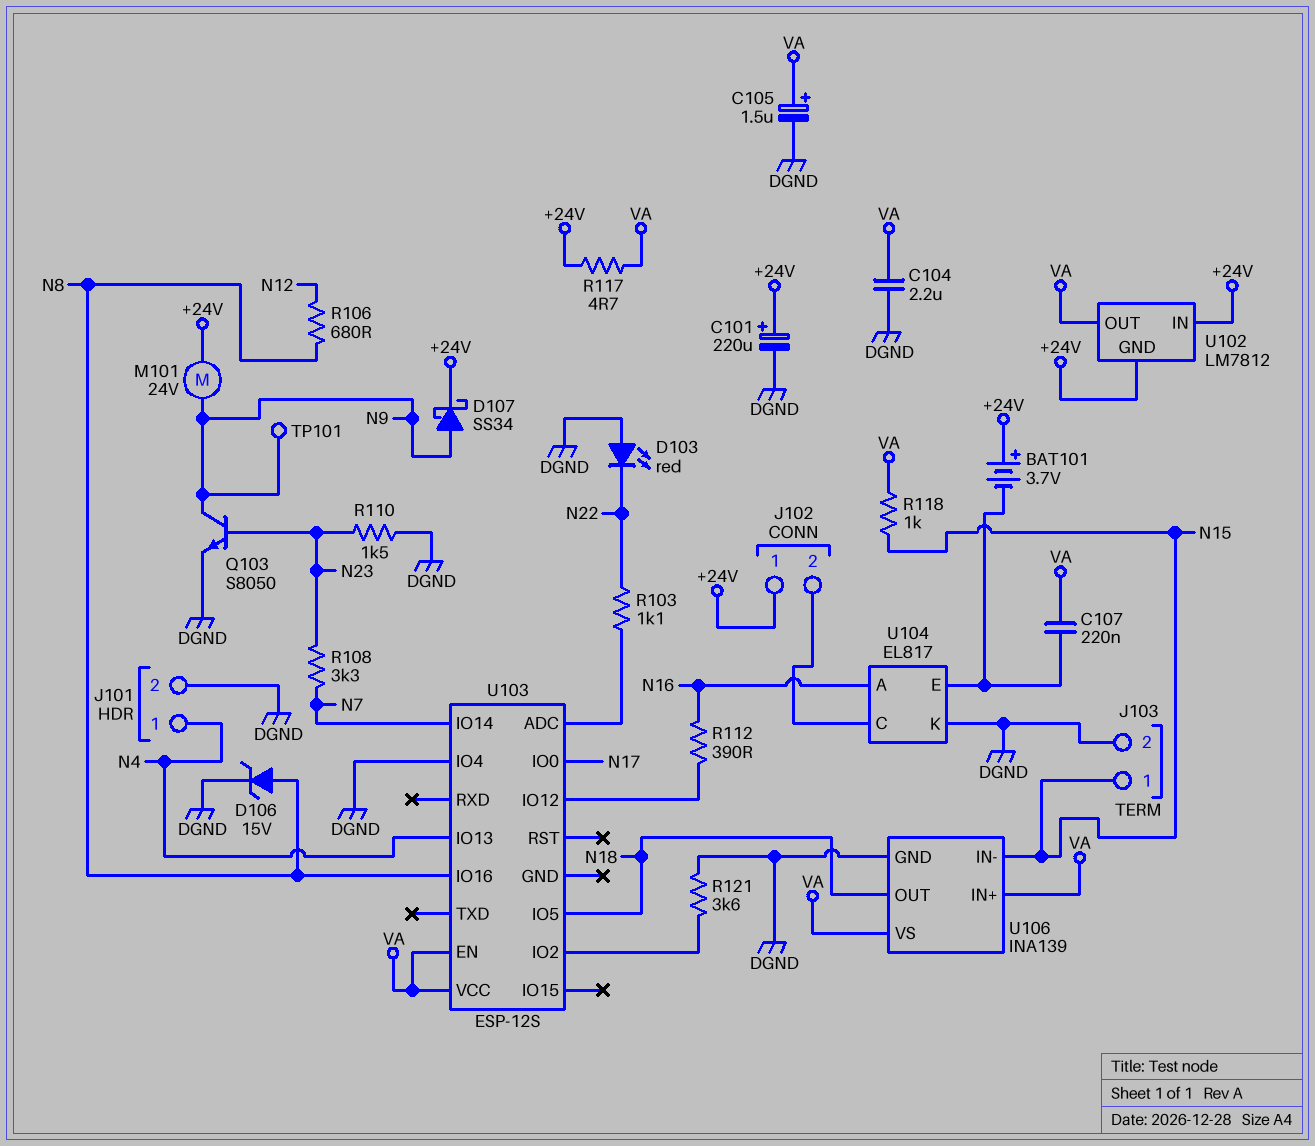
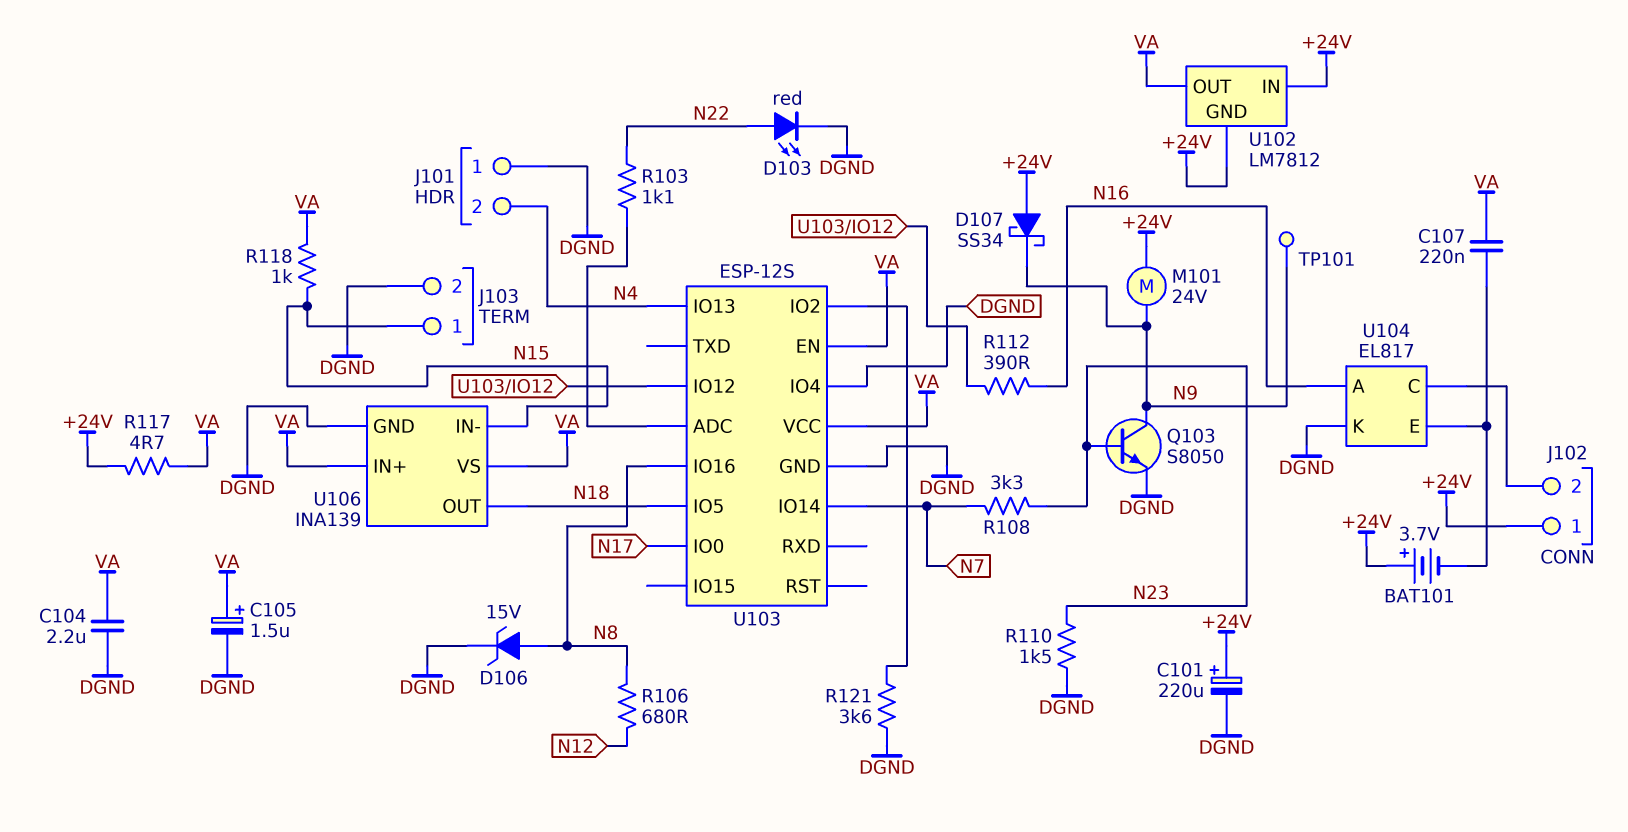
D103: LED red (A DGND, K N22) -> LED red (A N22, K DGND)
D107: schottky SS34 (A N9, K +24V) -> schottky SS34 (A +24V, K N9)
J101 pin 1: N4 -> DGND
J101 pin 2: DGND -> N4
U103 pin GND: none -> DGND

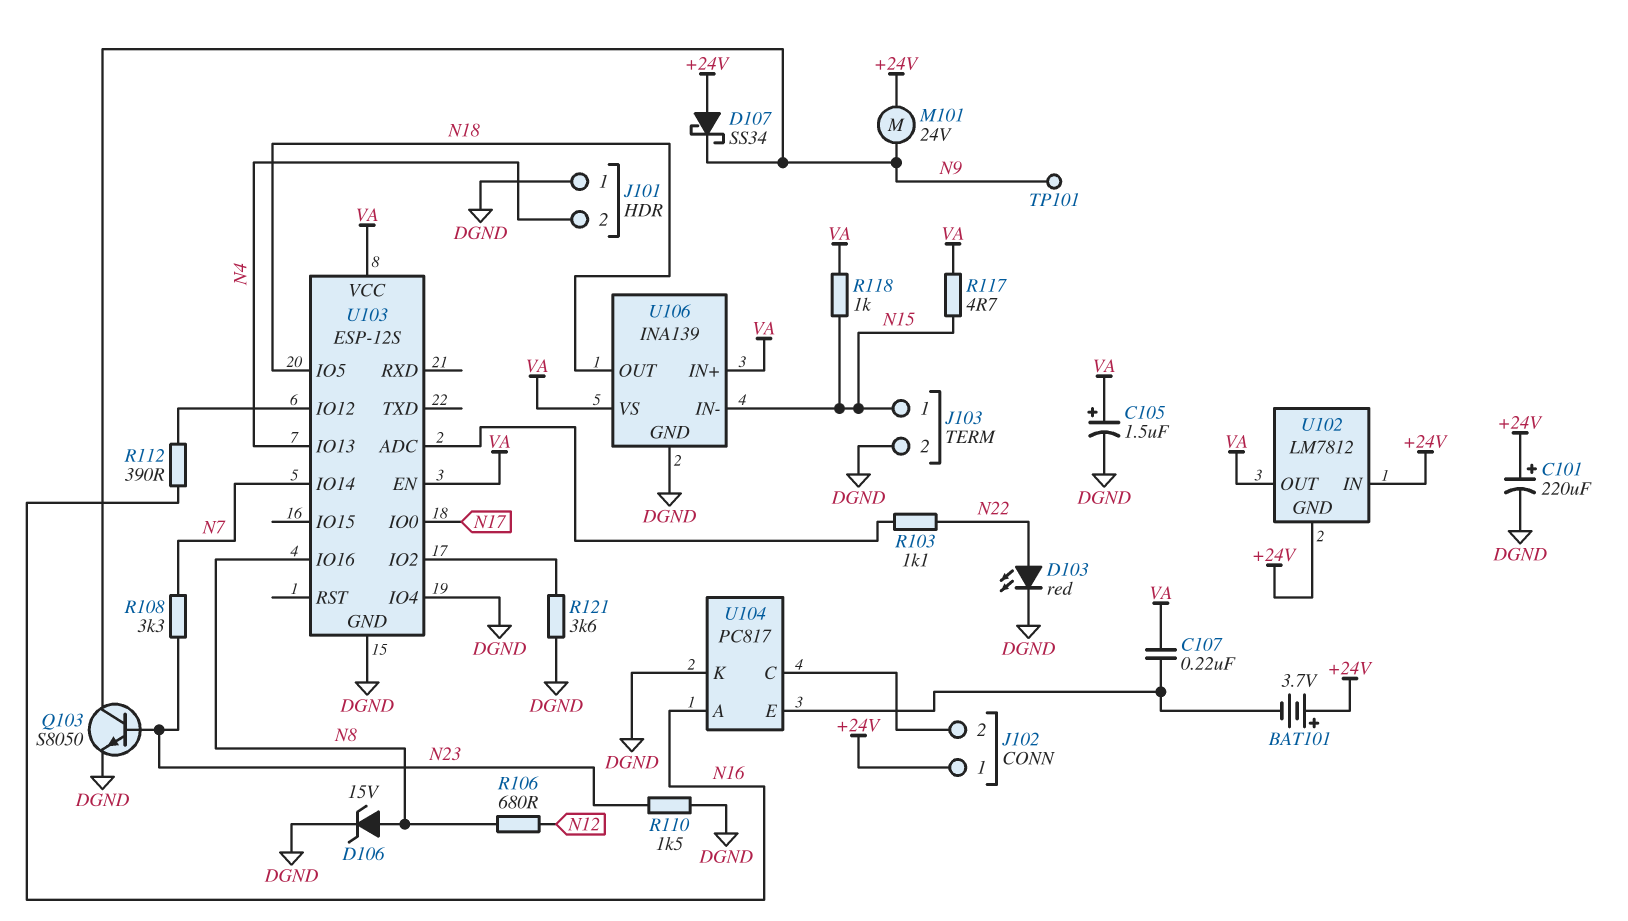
C104: 2.2uF (DGND, VA) -> none
R117: 4.7 (+24V, VA) -> 4.7 (N15, VA)
U104: EL817 -> PC817

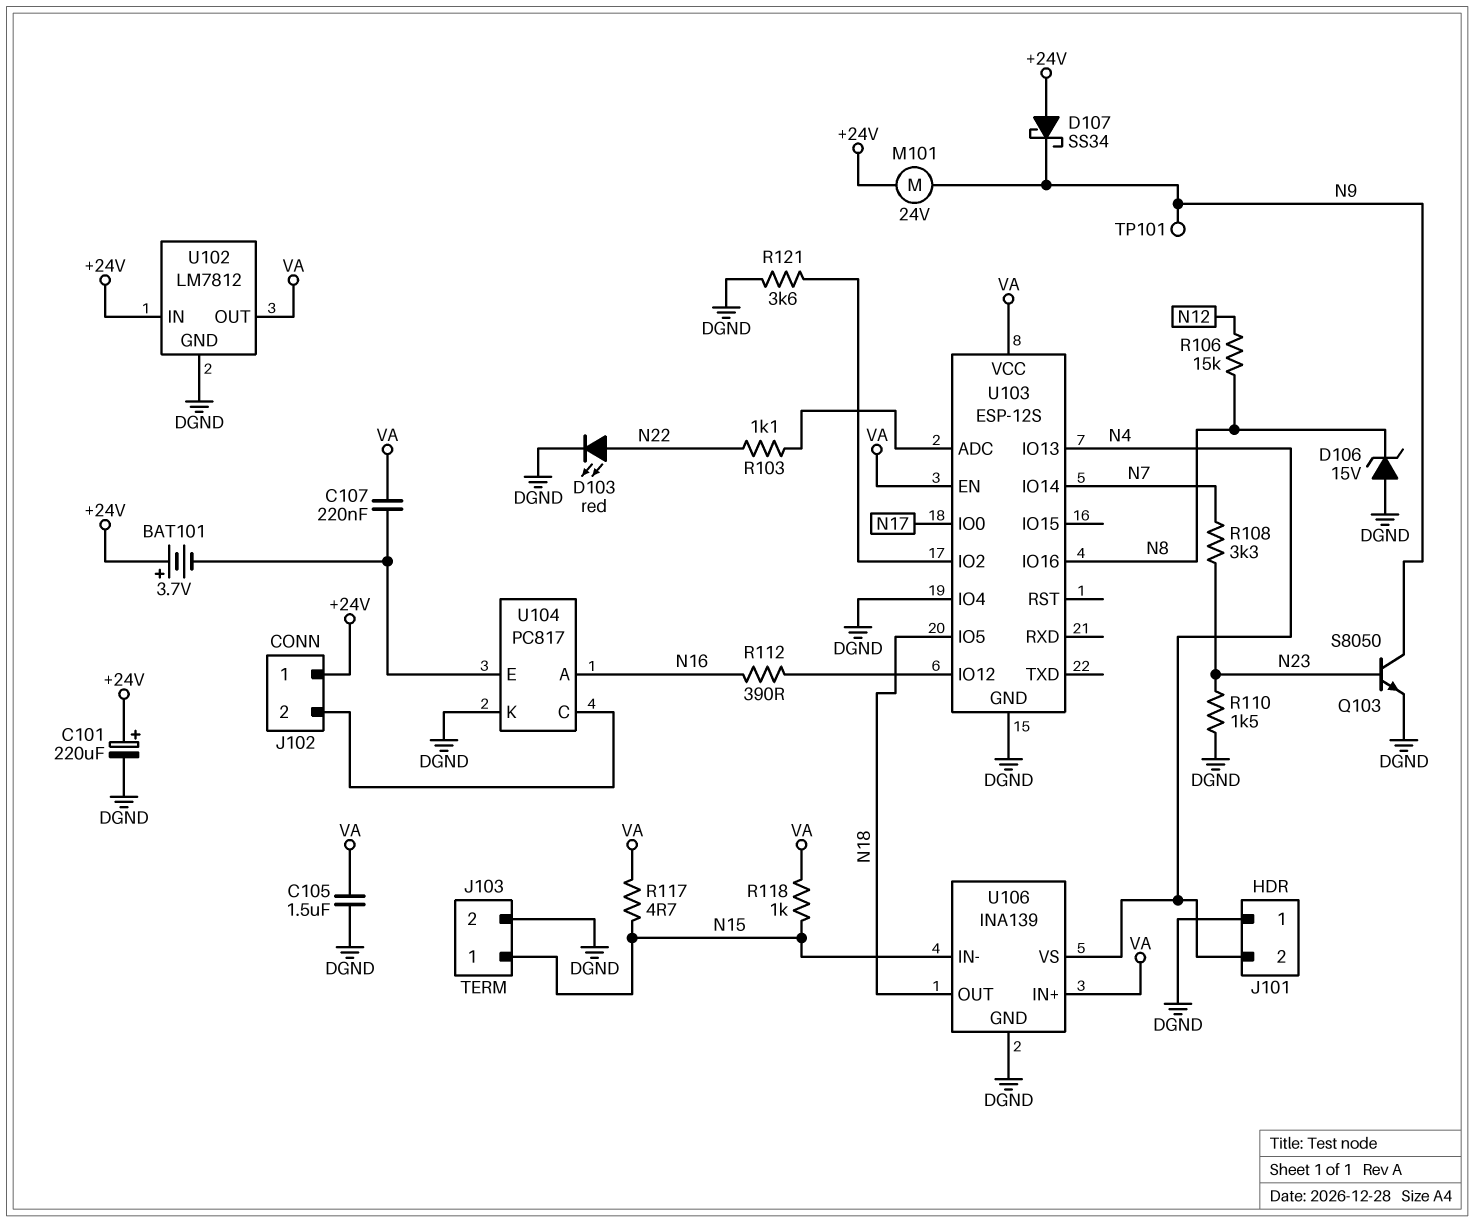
C105: 1.5uF (plus VA, minus DGND) -> 1.5uF (DGND, VA)
D106: zener 15V (A N8, K DGND) -> zener 15V (A DGND, K N8)
R106: 680 (N8, N12) -> 15k (N8, N12)
U102 pin GND: +24V -> DGND
U106 pin VS: VA -> N4

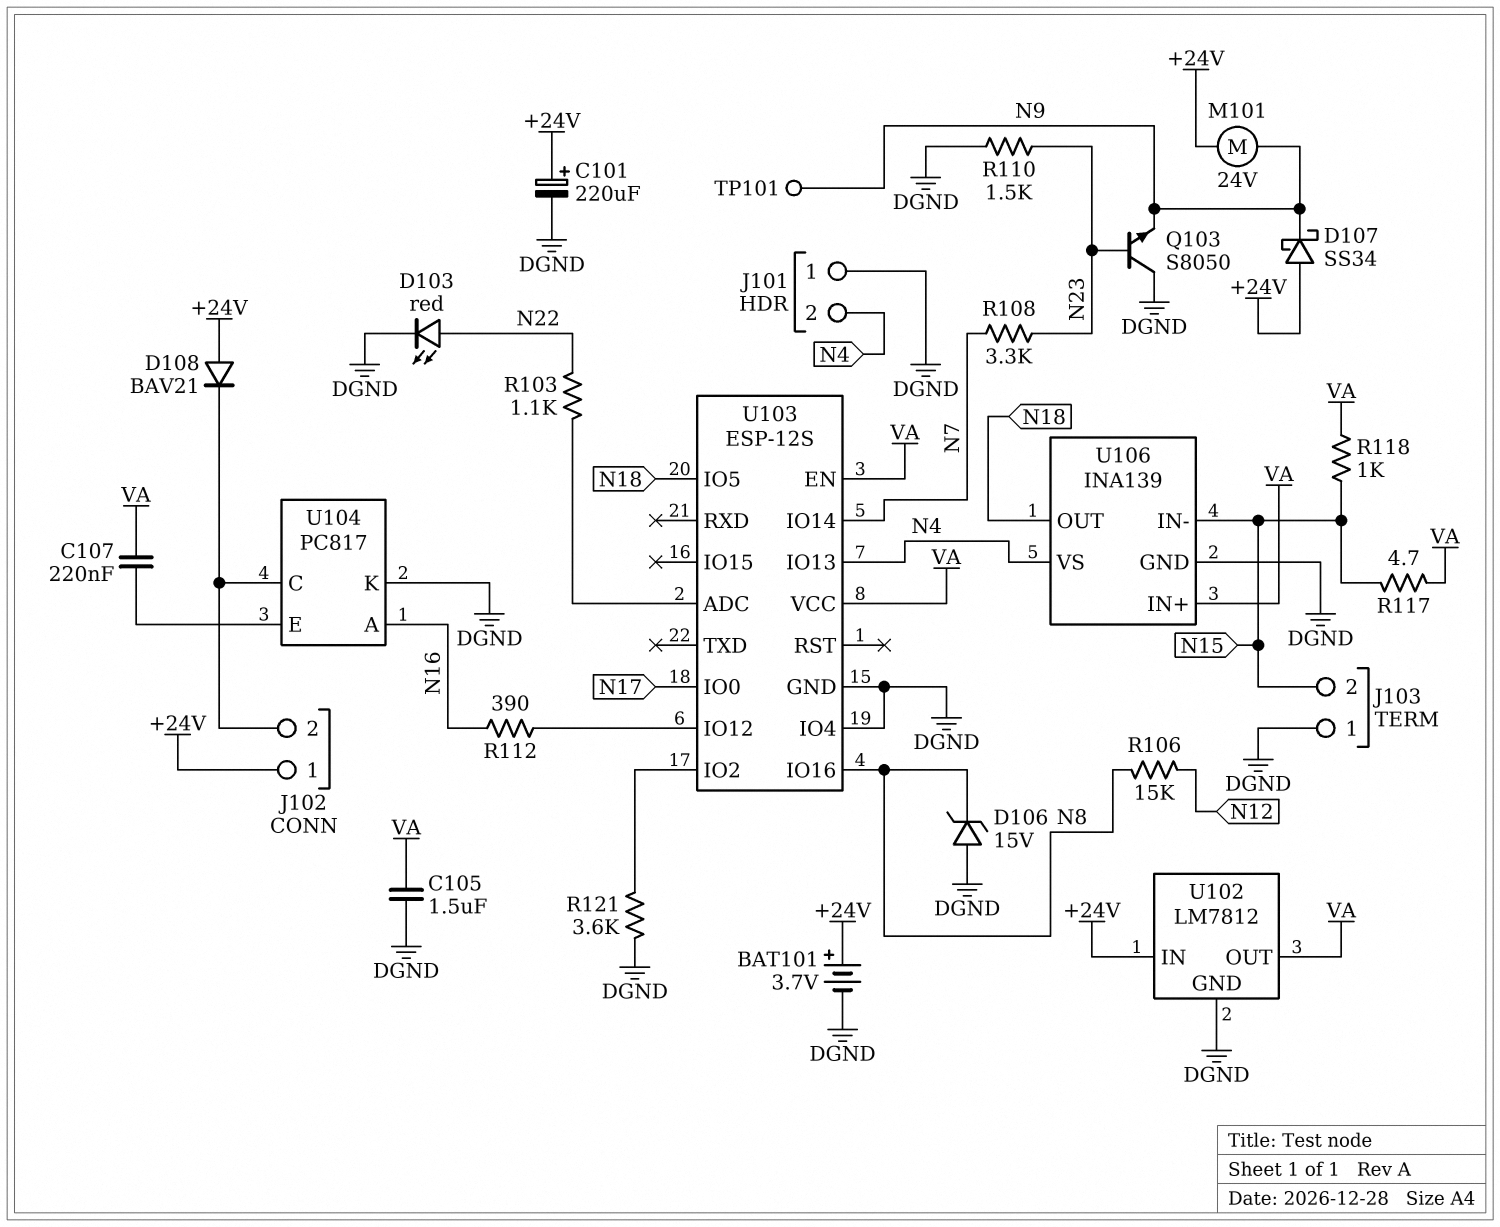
BAT101: 3.7V (plus +24V, minus U104/E) -> 3.7V (plus +24V, minus DGND)
D108: none -> diode BAV21 (A +24V, K J102/2)
J103 pin 1: N15 -> DGND
J103 pin 2: DGND -> N15
Q103: NPN S8050 (B N23, C N9, E DGND) -> NPN S8050 (B N23, C DGND, E N9)

